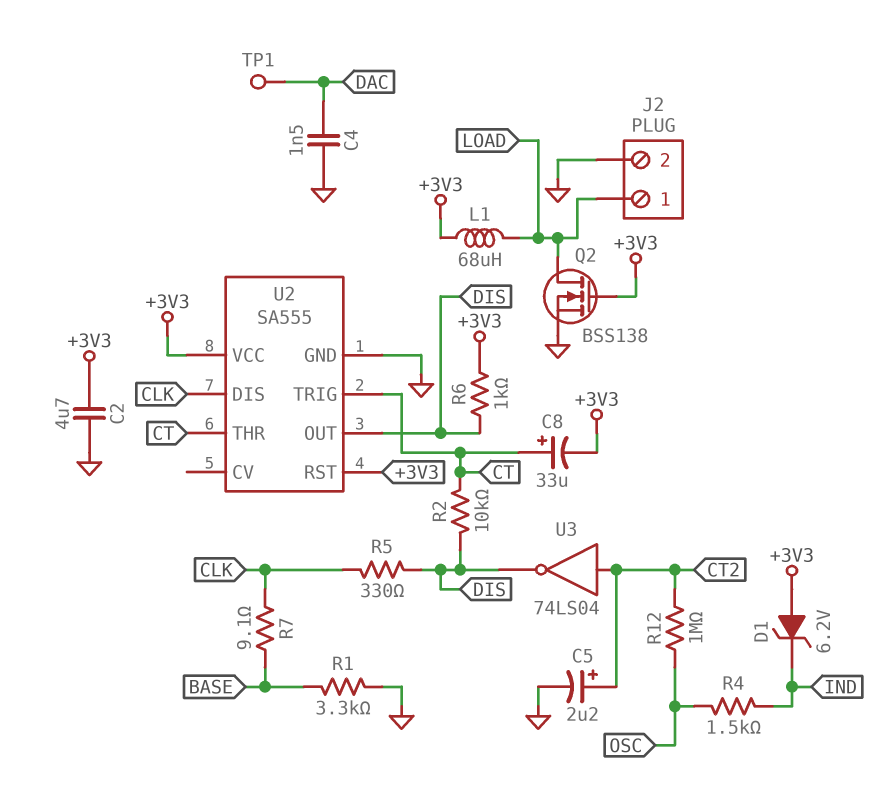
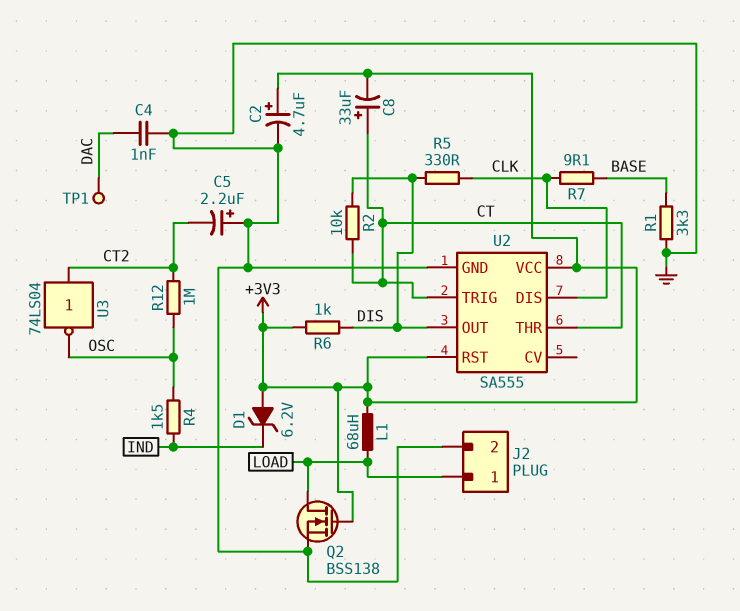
C2: 4.7uF (+3V3, GND) -> 4.7uF (plus +3V3, minus GND)
C4: 1.5nF (DAC, GND) -> 1nF (DAC, GND)
C5: 2.2uF (plus CT2, minus GND) -> 2.2uF (plus GND, minus CT2)
U3: NOT 74LS04 (in CT2, out DIS) -> NOT 74LS04 (in CT2, out OSC)

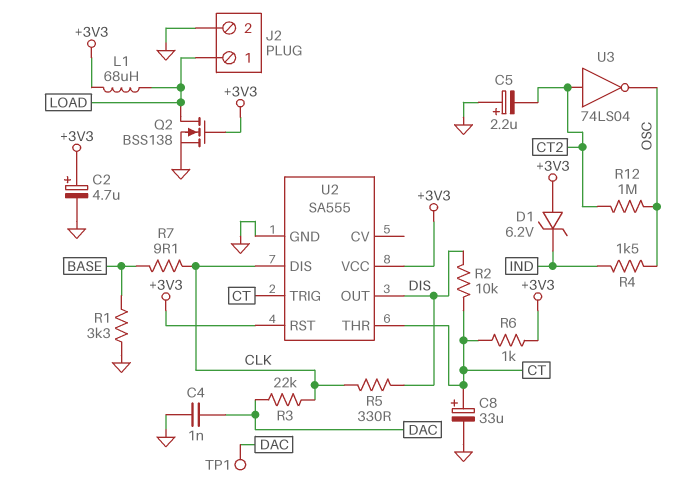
C8: 33uF (plus CT, minus +3V3) -> 33uF (plus CT, minus GND)
R3: none -> 22k (CLK, DAC)
R6: 1k (+3V3, DIS) -> 1k (+3V3, CT)

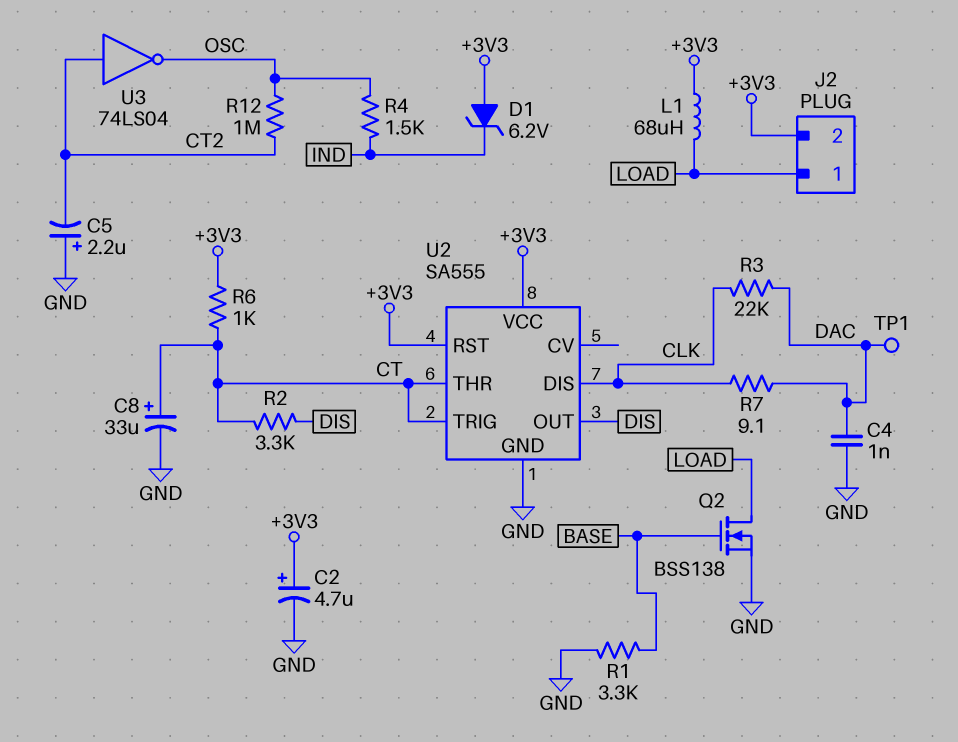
J2 pin 2: GND -> +3V3
Q2: NMOS BSS138 (G +3V3, D LOAD, S GND) -> NMOS BSS138 (G BASE, D LOAD, S GND)
R2: 10k (CT, DIS) -> 3.3k (CT, DIS)
R5: 330 (CLK, DIS) -> none
R7: 9.1 (BASE, CLK) -> 9.1 (CLK, DAC)

